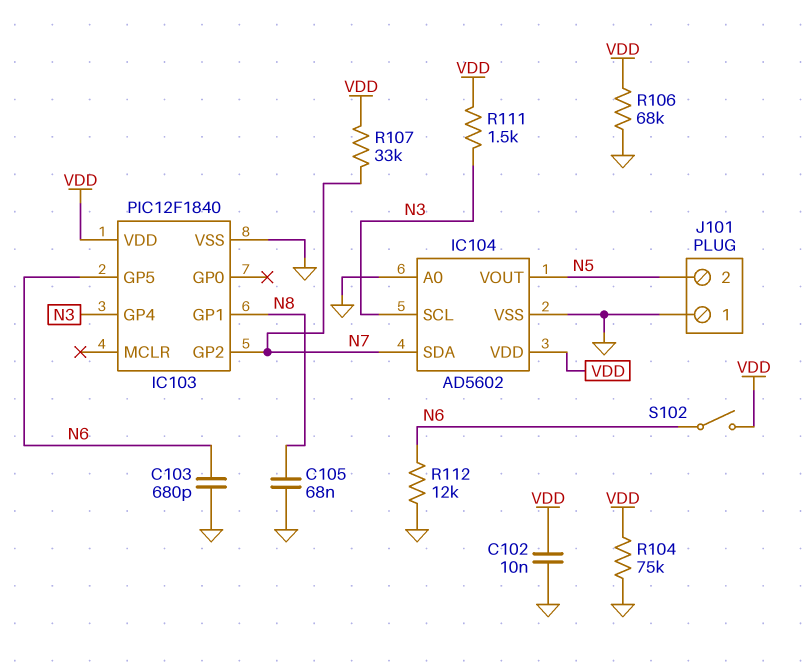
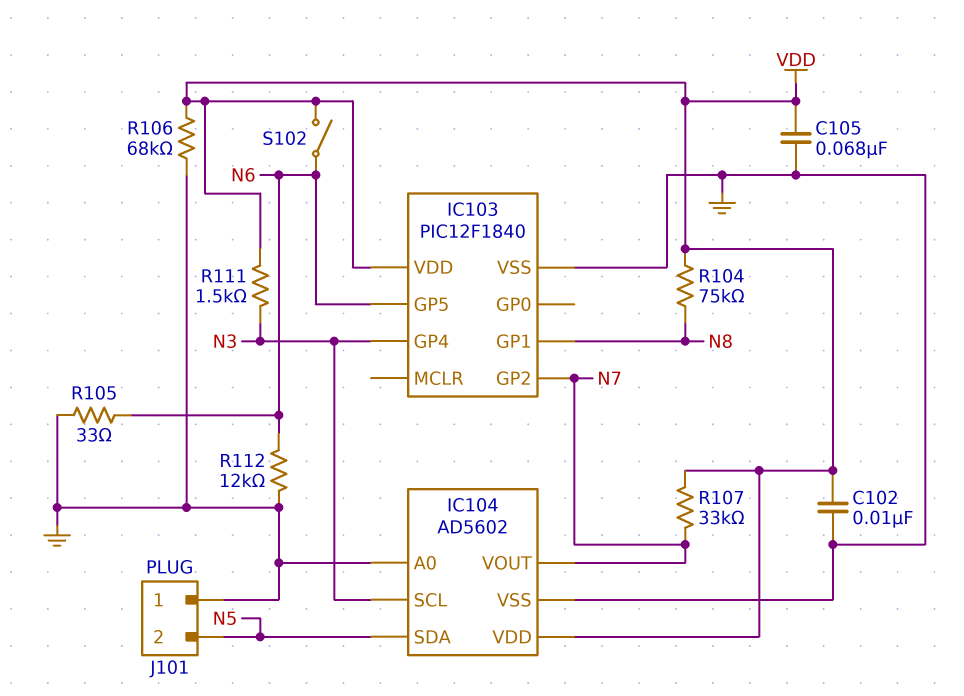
C103: 680pF (GND, N6) -> none
C105: 68nF (GND, N8) -> 68nF (GND, VDD)
IC104 pin SDA: N7 -> N5
IC104 pin VOUT: N5 -> N7
R104: 75k (GND, VDD) -> 75k (N8, VDD)
R105: none -> 33 (GND, N6)

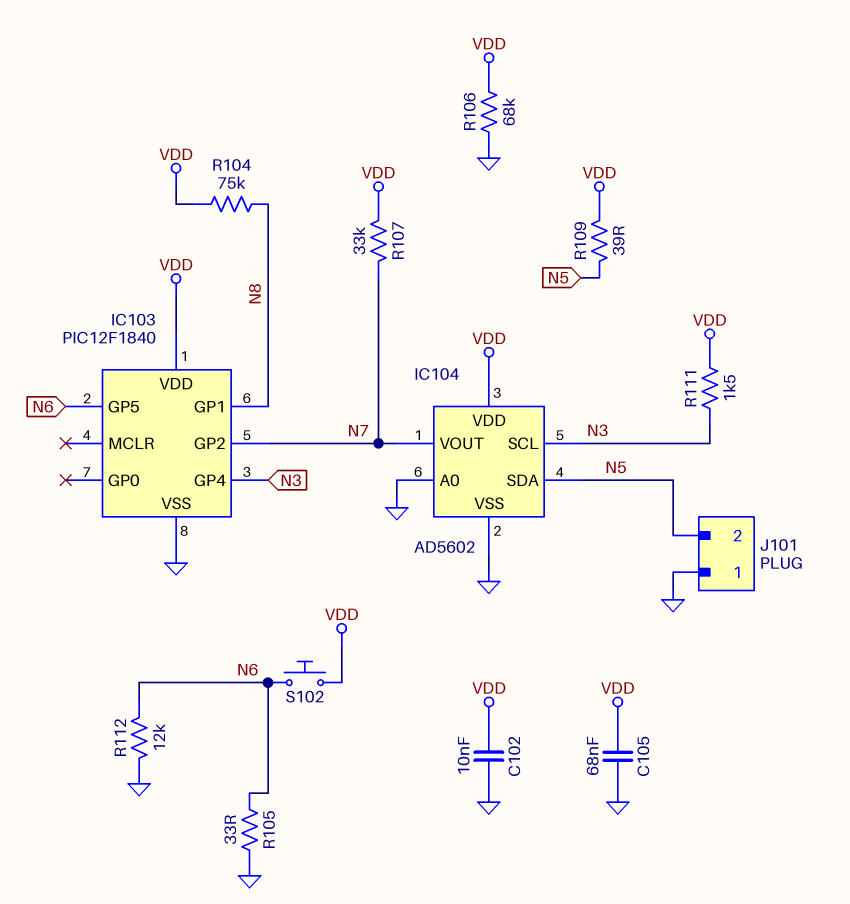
R109: none -> 39 (N5, VDD)
S102: switch (N6, VDD) -> button (N6, VDD)

